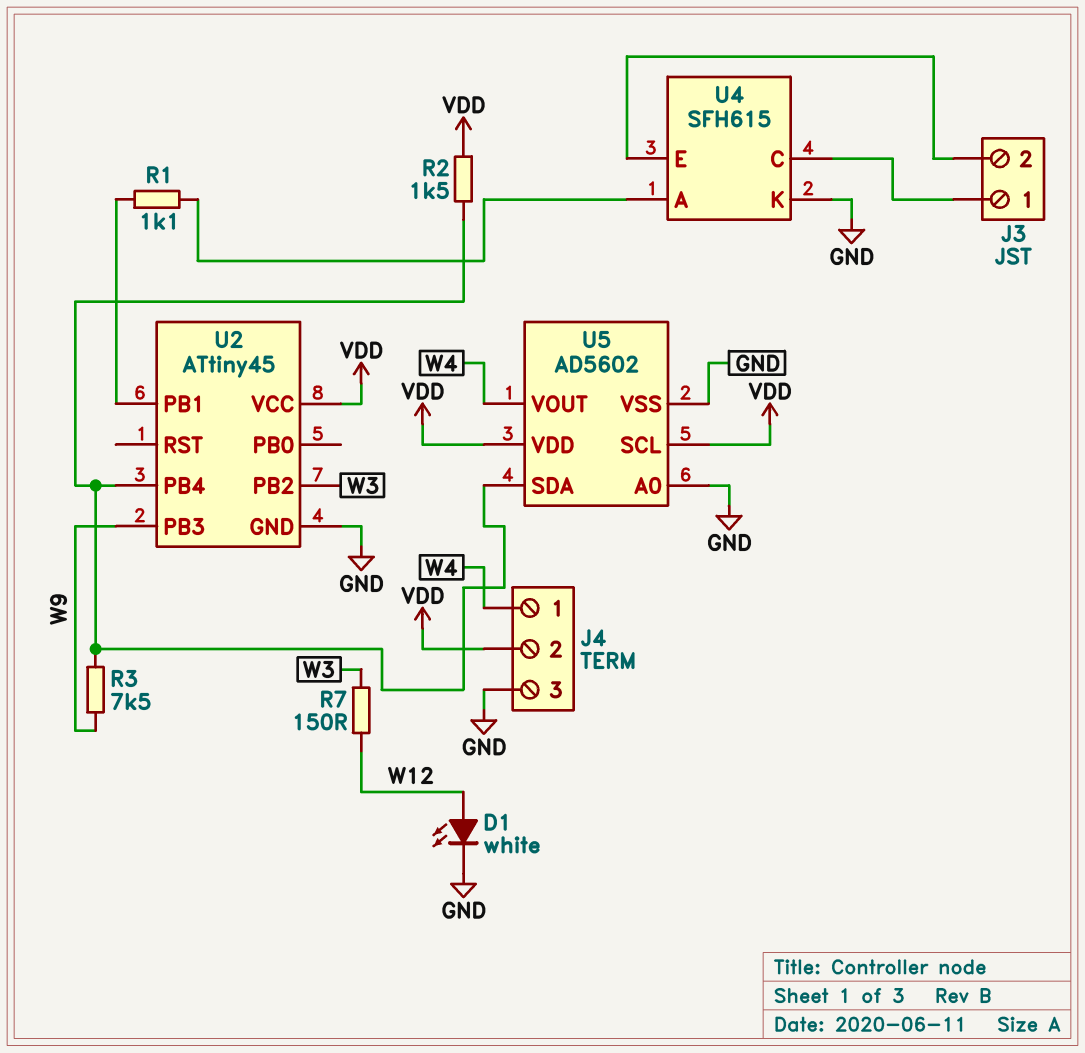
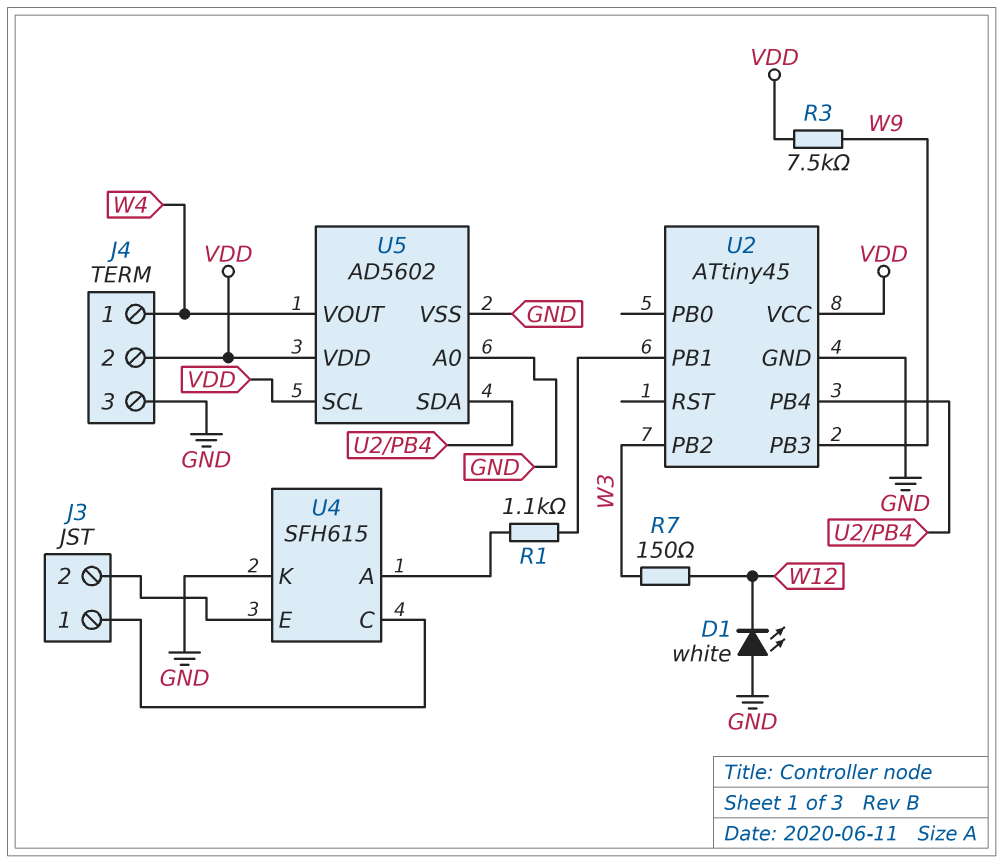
D1: LED white (A W12, K GND) -> LED white (A GND, K W12)
R2: 1.5k (U2/PB4, VDD) -> none
R3: 7.5k (U2/PB4, W9) -> 7.5k (VDD, W9)

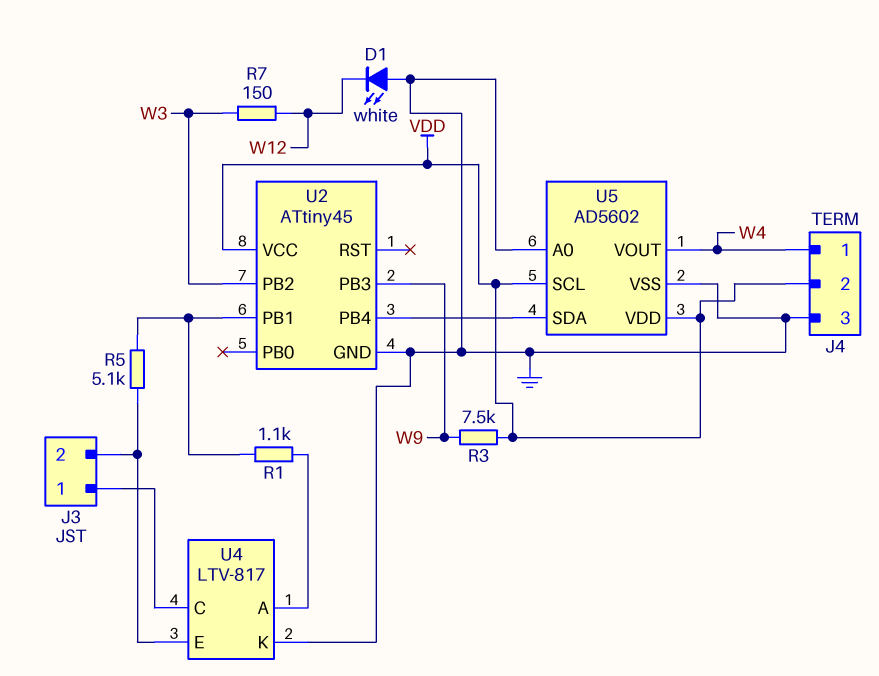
R5: none -> 5.1k (J3/2, U2/PB1)
U4: SFH615 -> LTV-817

